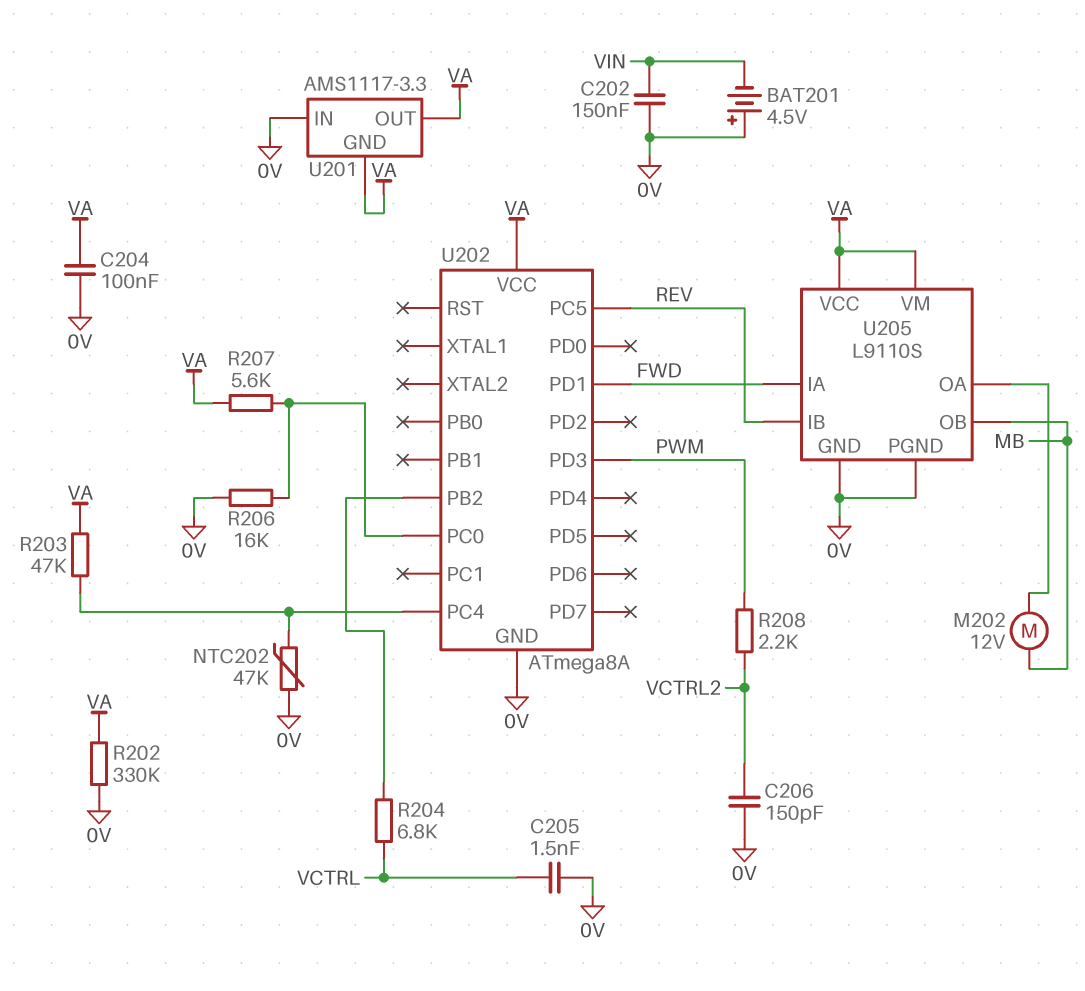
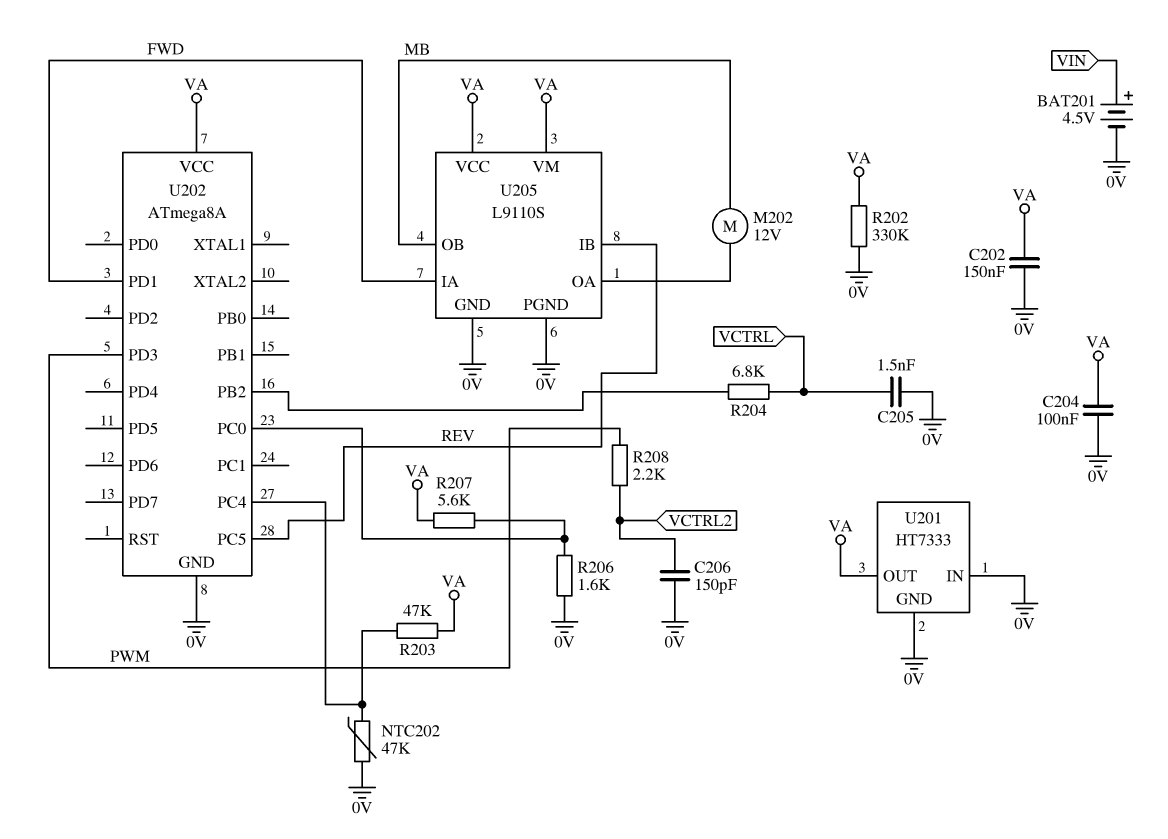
BAT201: 4.5V (plus 0V, minus VIN) -> 4.5V (plus VIN, minus 0V)
C202: 150nF (0V, VIN) -> 150nF (0V, VA)
R206: 16k (0V, U202/PC0) -> 1.6k (0V, U202/PC0)
U201: AMS1117-3.3 -> HT7333
U201 pin GND: VA -> 0V

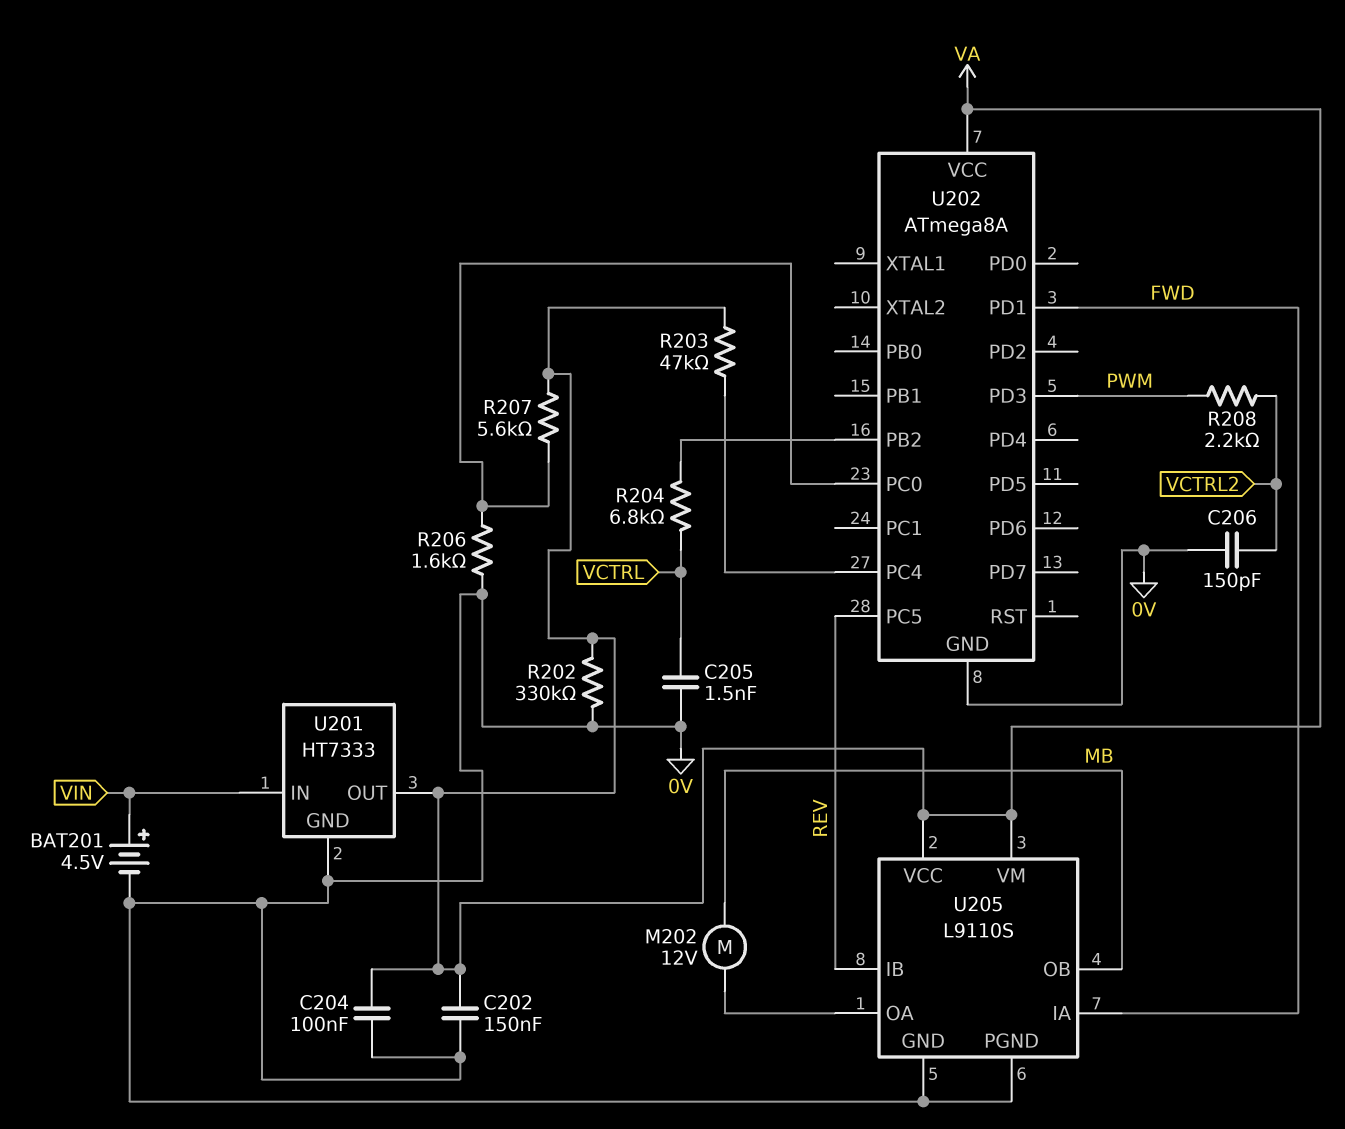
NTC202: 47k (0V, U202/PC4) -> none
U201 pin IN: 0V -> VIN

